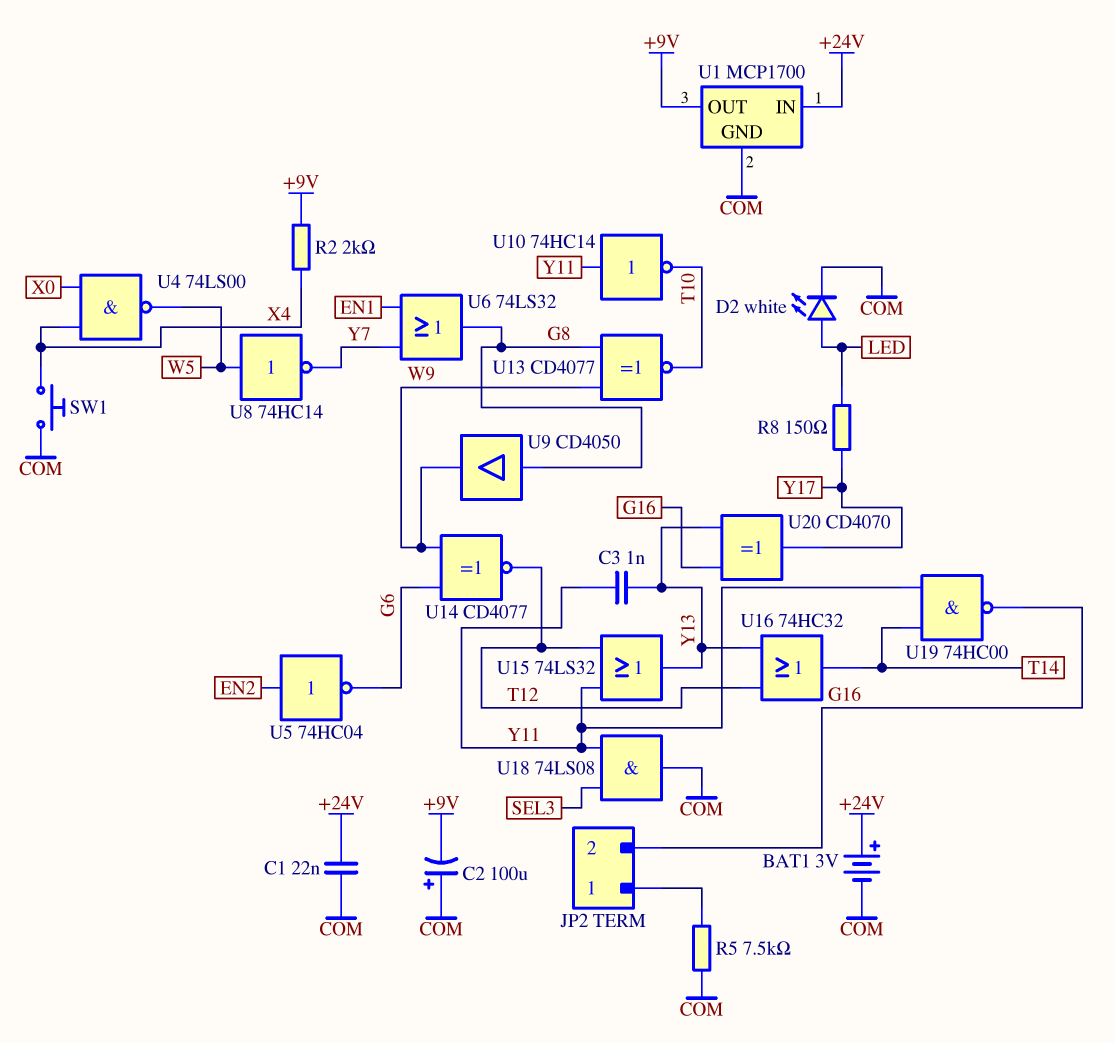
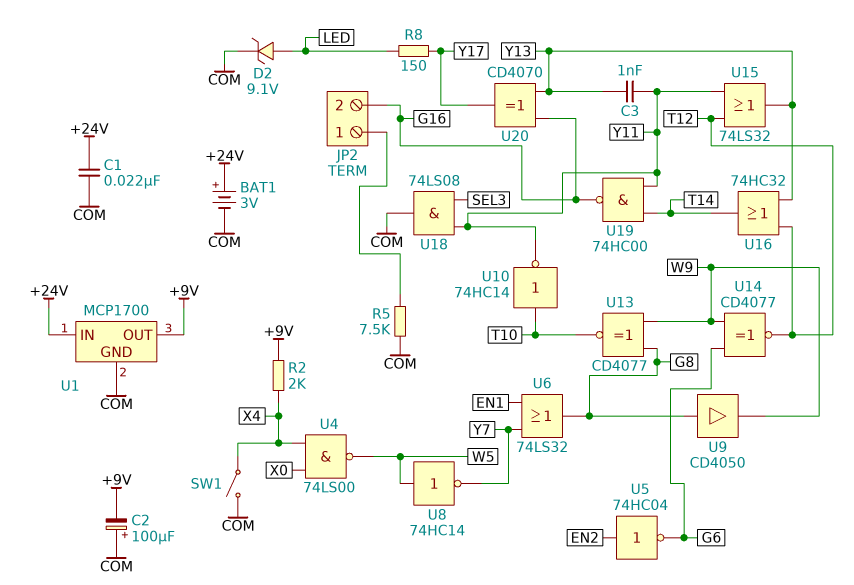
D2: LED white (A LED, K COM) -> zener 9.1V (A LED, K COM)
SW1: button (COM, X4) -> switch (COM, X4)
U10: NOT 74HC14 (in Y11, out T10) -> NOT 74HC14 (in T10, out Y11)

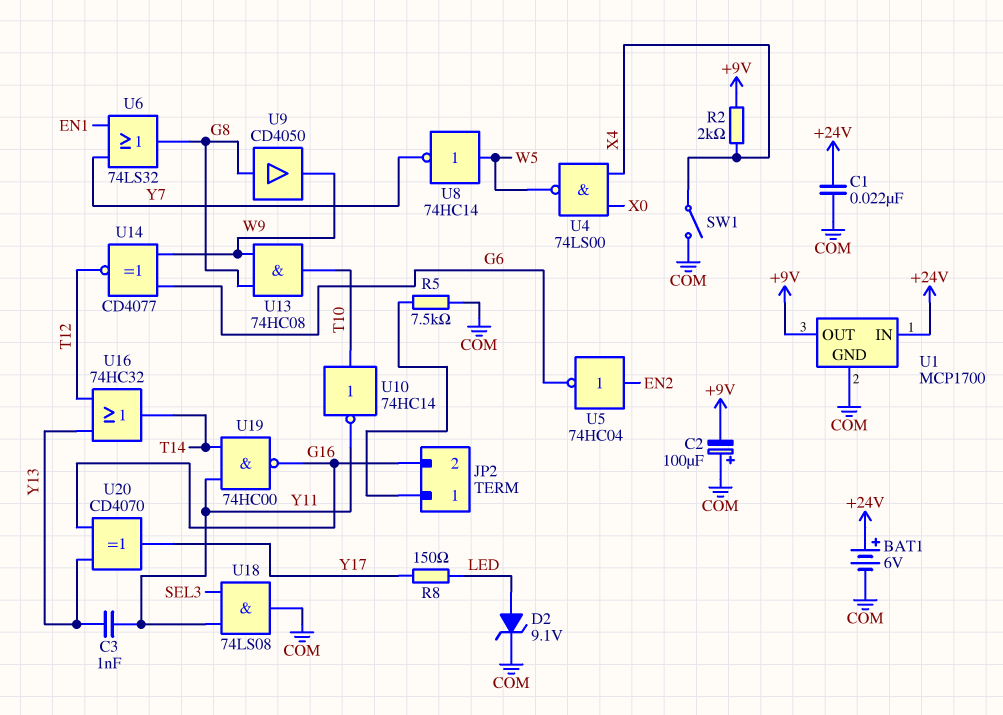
BAT1: 3V (plus +24V, minus COM) -> 6V (plus +24V, minus COM)
U13: XNOR CD4077 (in G8, in W9, out T10) -> AND 74HC08 (in G8, in W9, out T10)
U15: OR 74LS32 (in T12, in Y11, out Y13) -> none

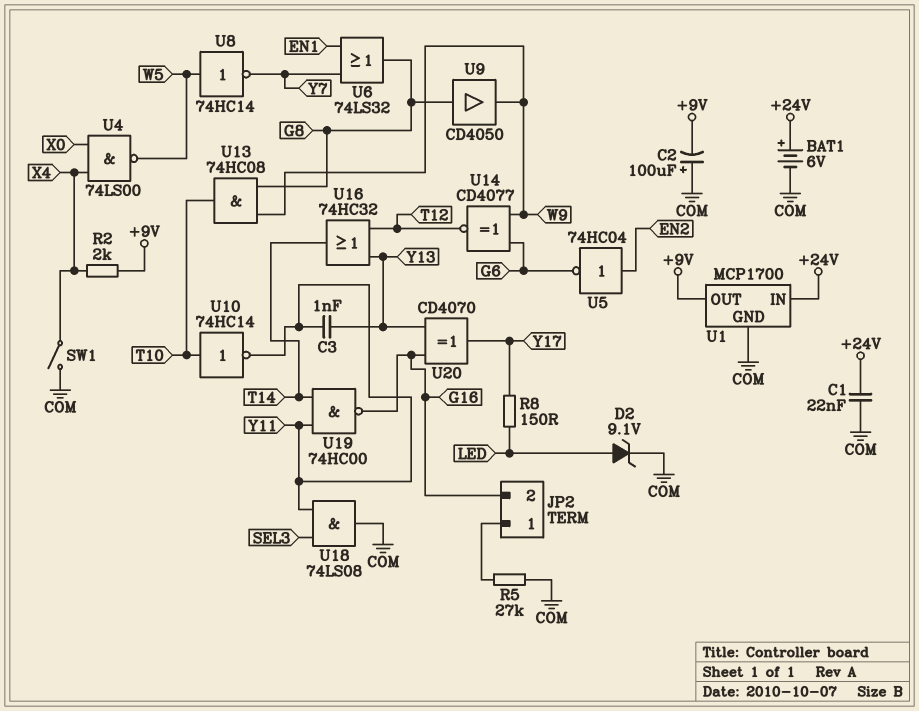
R5: 7.5k (COM, JP2/1) -> 27k (COM, JP2/1)

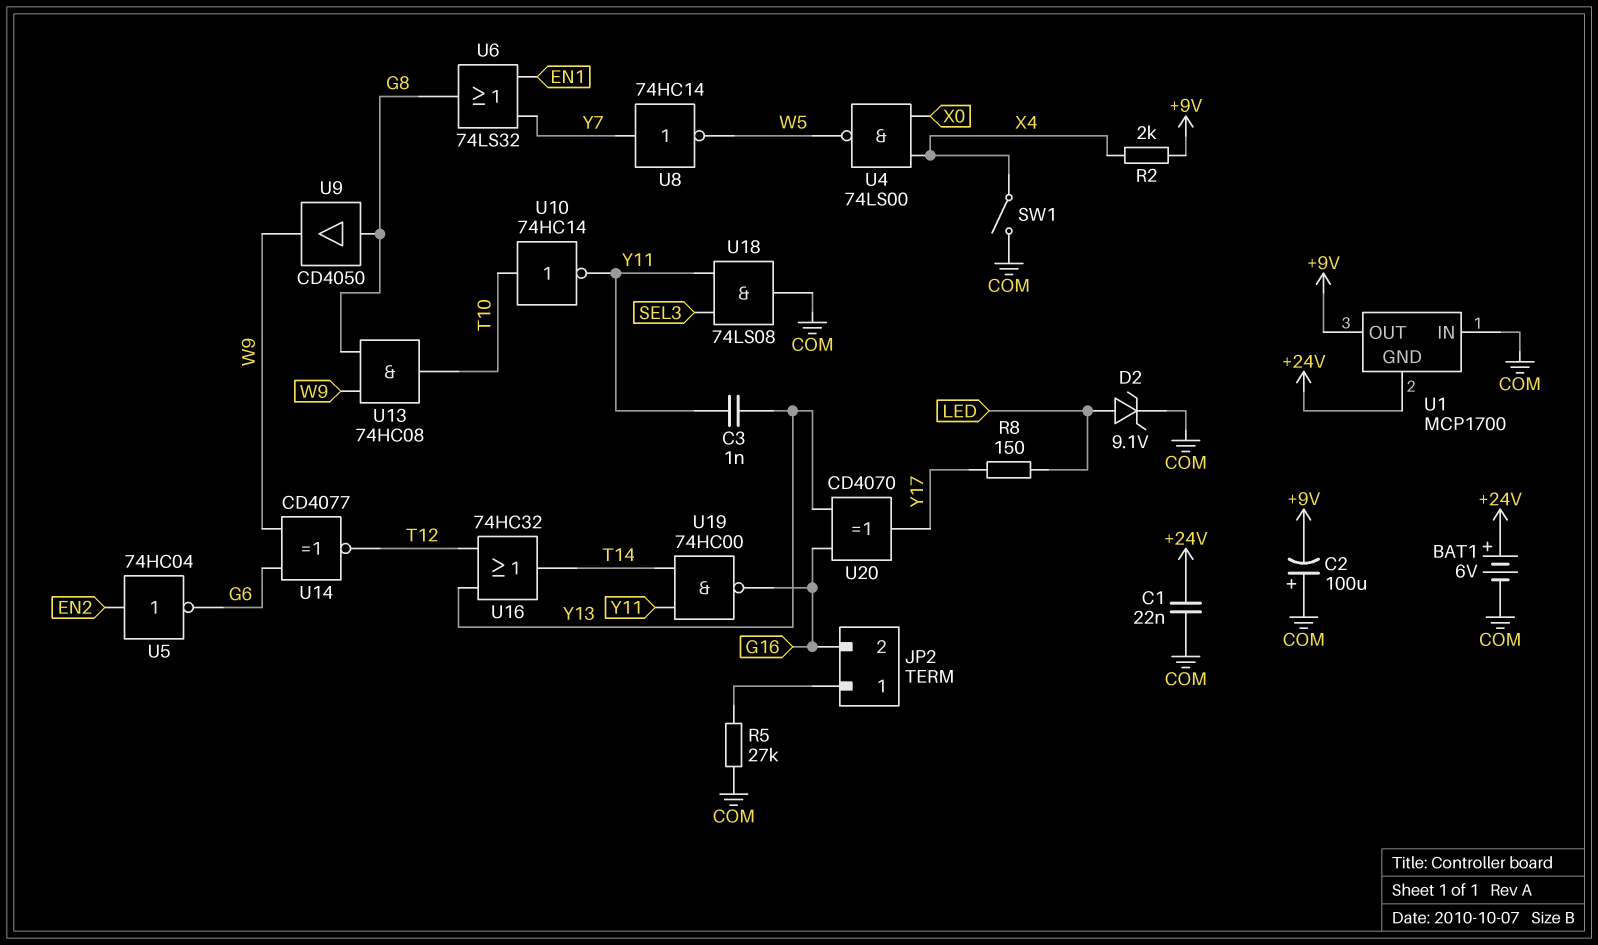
U1 pin GND: COM -> +24V
U1 pin IN: +24V -> COM
U8: NOT 74HC14 (in W5, out Y7) -> NOT 74HC14 (in Y7, out W5)

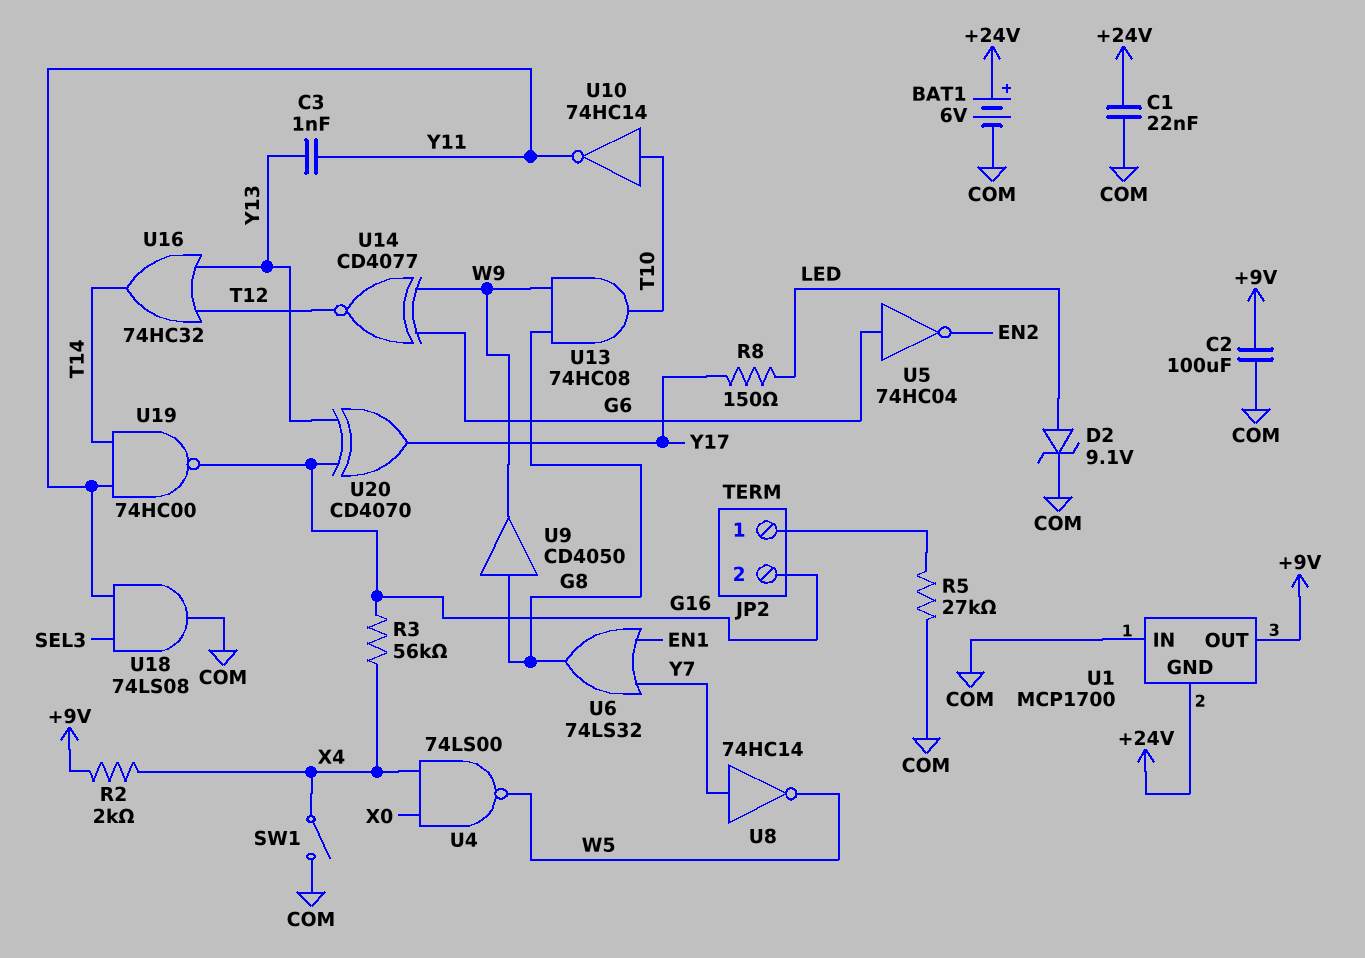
C2: 100uF (plus COM, minus +9V) -> 100uF (+9V, COM)
R3: none -> 56k (G16, X4)
U5: NOT 74HC04 (in EN2, out G6) -> NOT 74HC04 (in G6, out EN2)

